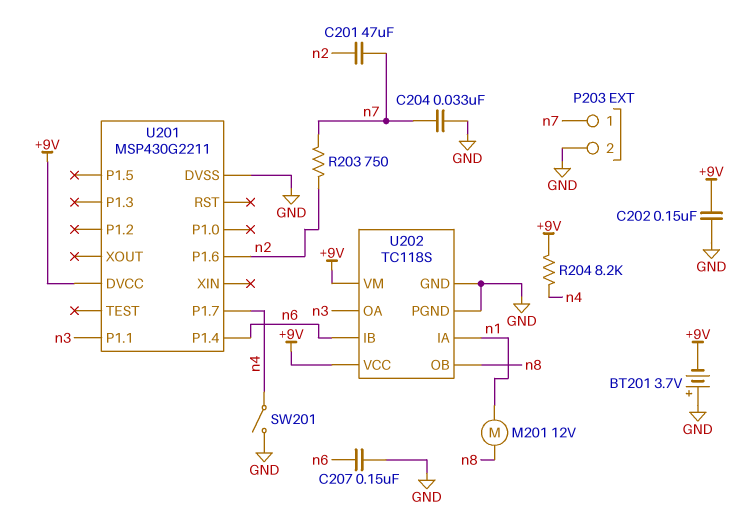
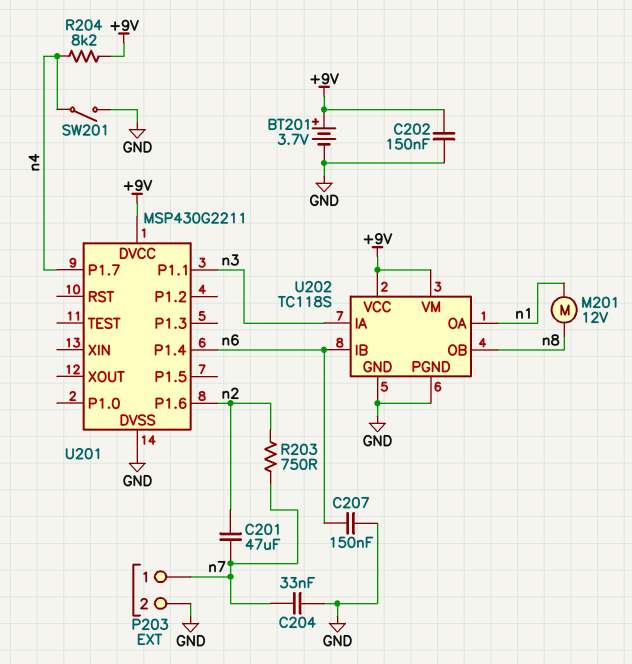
BT201: 3.7V (plus GND, minus +9V) -> 3.7V (plus +9V, minus GND)
U202 pin IA: n1 -> n3
U202 pin OA: n3 -> n1

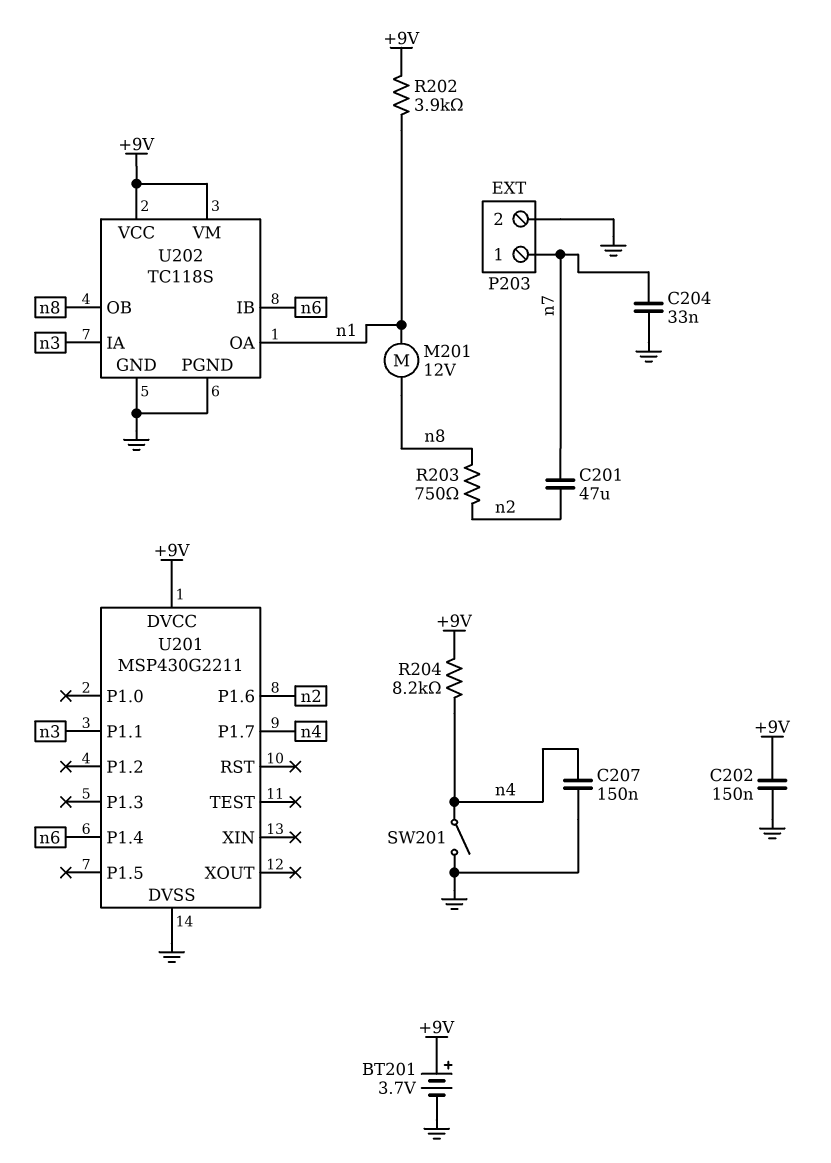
C207: 150nF (GND, n6) -> 150nF (GND, n4)
R202: none -> 3.9k (+9V, n1)
R203: 750 (n2, n7) -> 750 (n2, n8)

